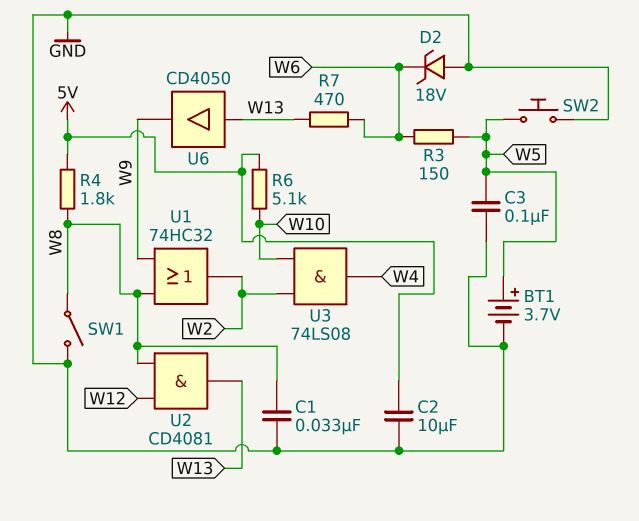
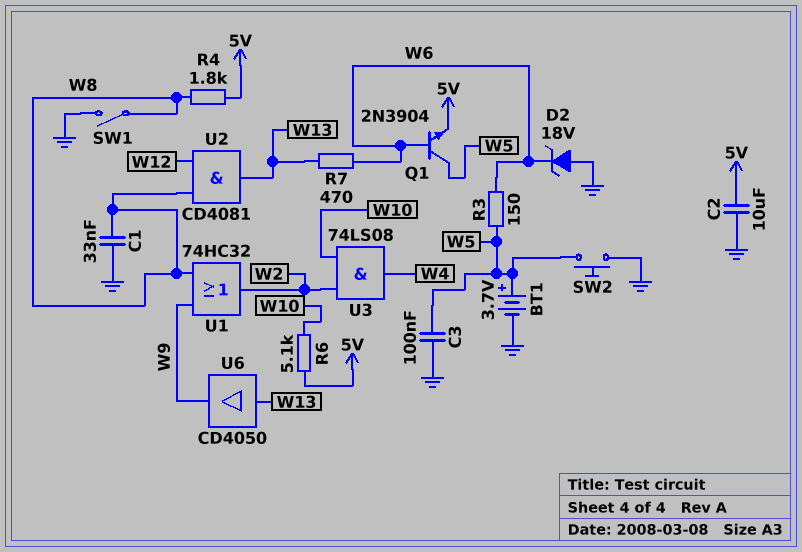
Q1: none -> NPN 2N3904 (B W6, C W5, E 5V)

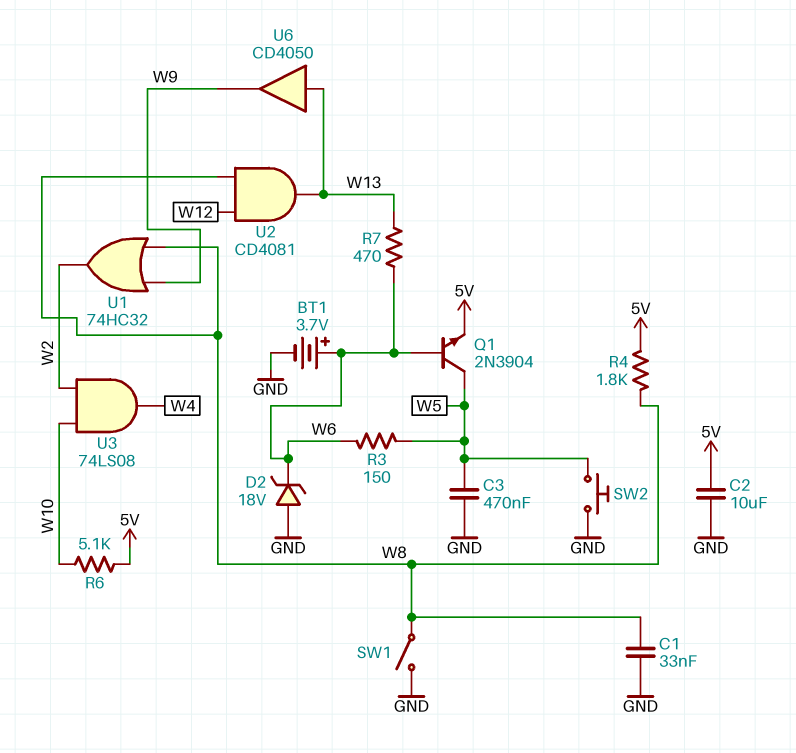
BT1: 3.7V (plus W5, minus GND) -> 3.7V (plus W6, minus GND)
C3: 100nF (GND, W5) -> 470nF (GND, W5)

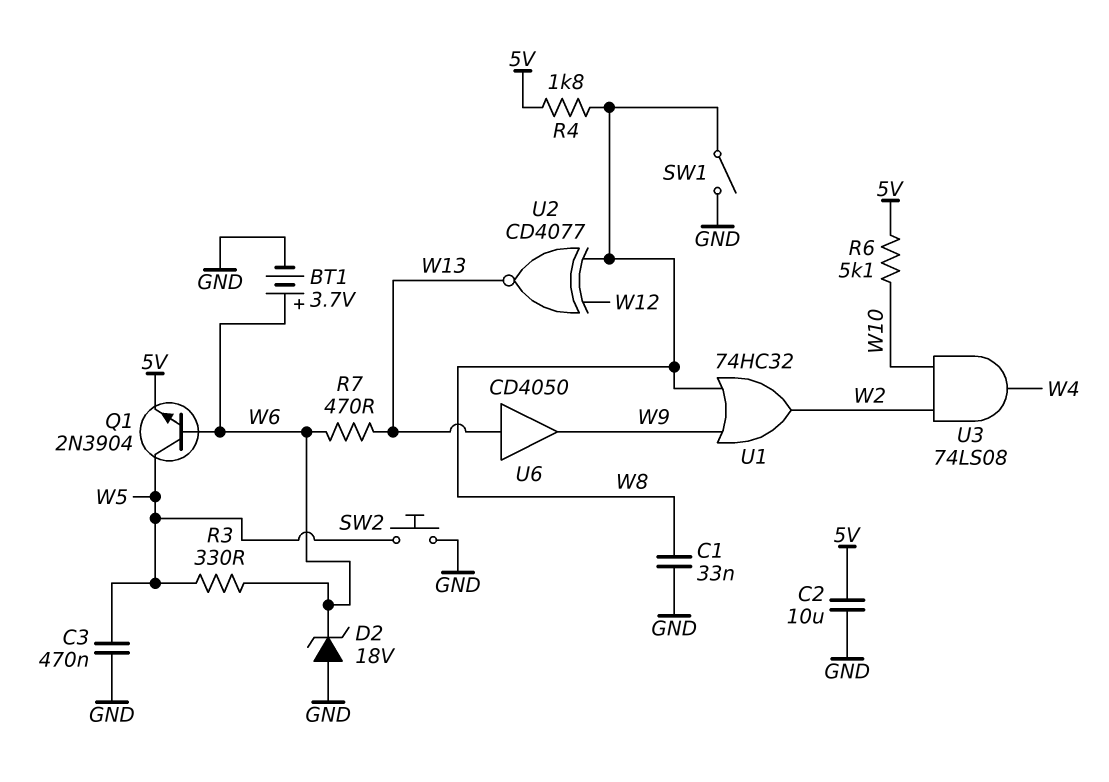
R3: 150 (W5, W6) -> 330 (W5, W6)
U2: AND CD4081 (in W8, in W12, out W13) -> XNOR CD4077 (in W8, in W12, out W13)

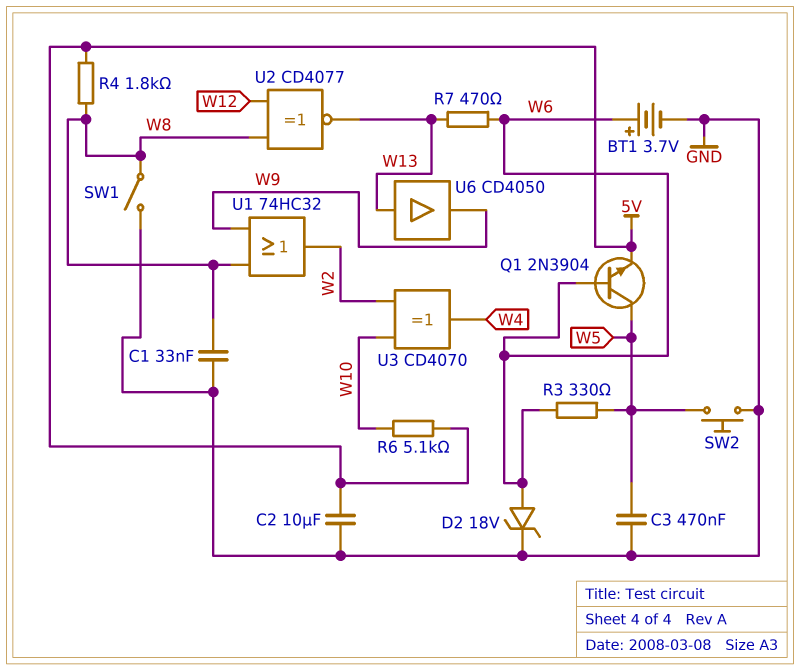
D2: zener 18V (A GND, K W6) -> zener 18V (A W6, K GND)
U3: AND 74LS08 (in W2, in W10, out W4) -> XOR CD4070 (in W2, in W10, out W4)

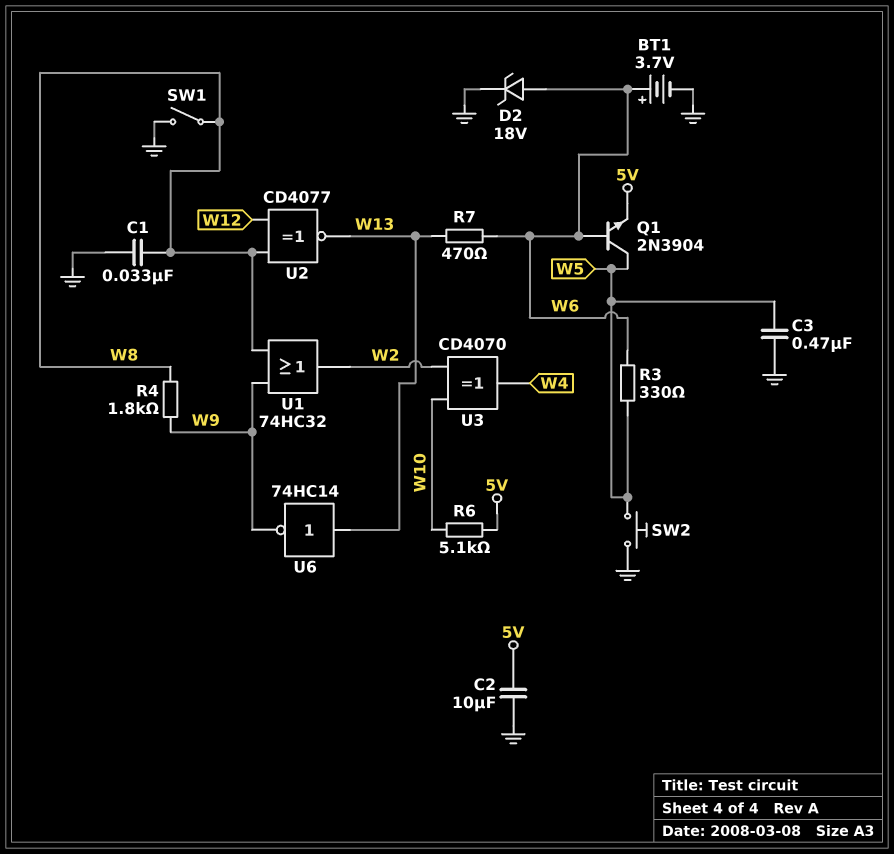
R4: 1.8k (5V, W8) -> 1.8k (W8, W9)
U6: buffer CD4050 (in W13, out W9) -> NOT 74HC14 (in W13, out W9)

